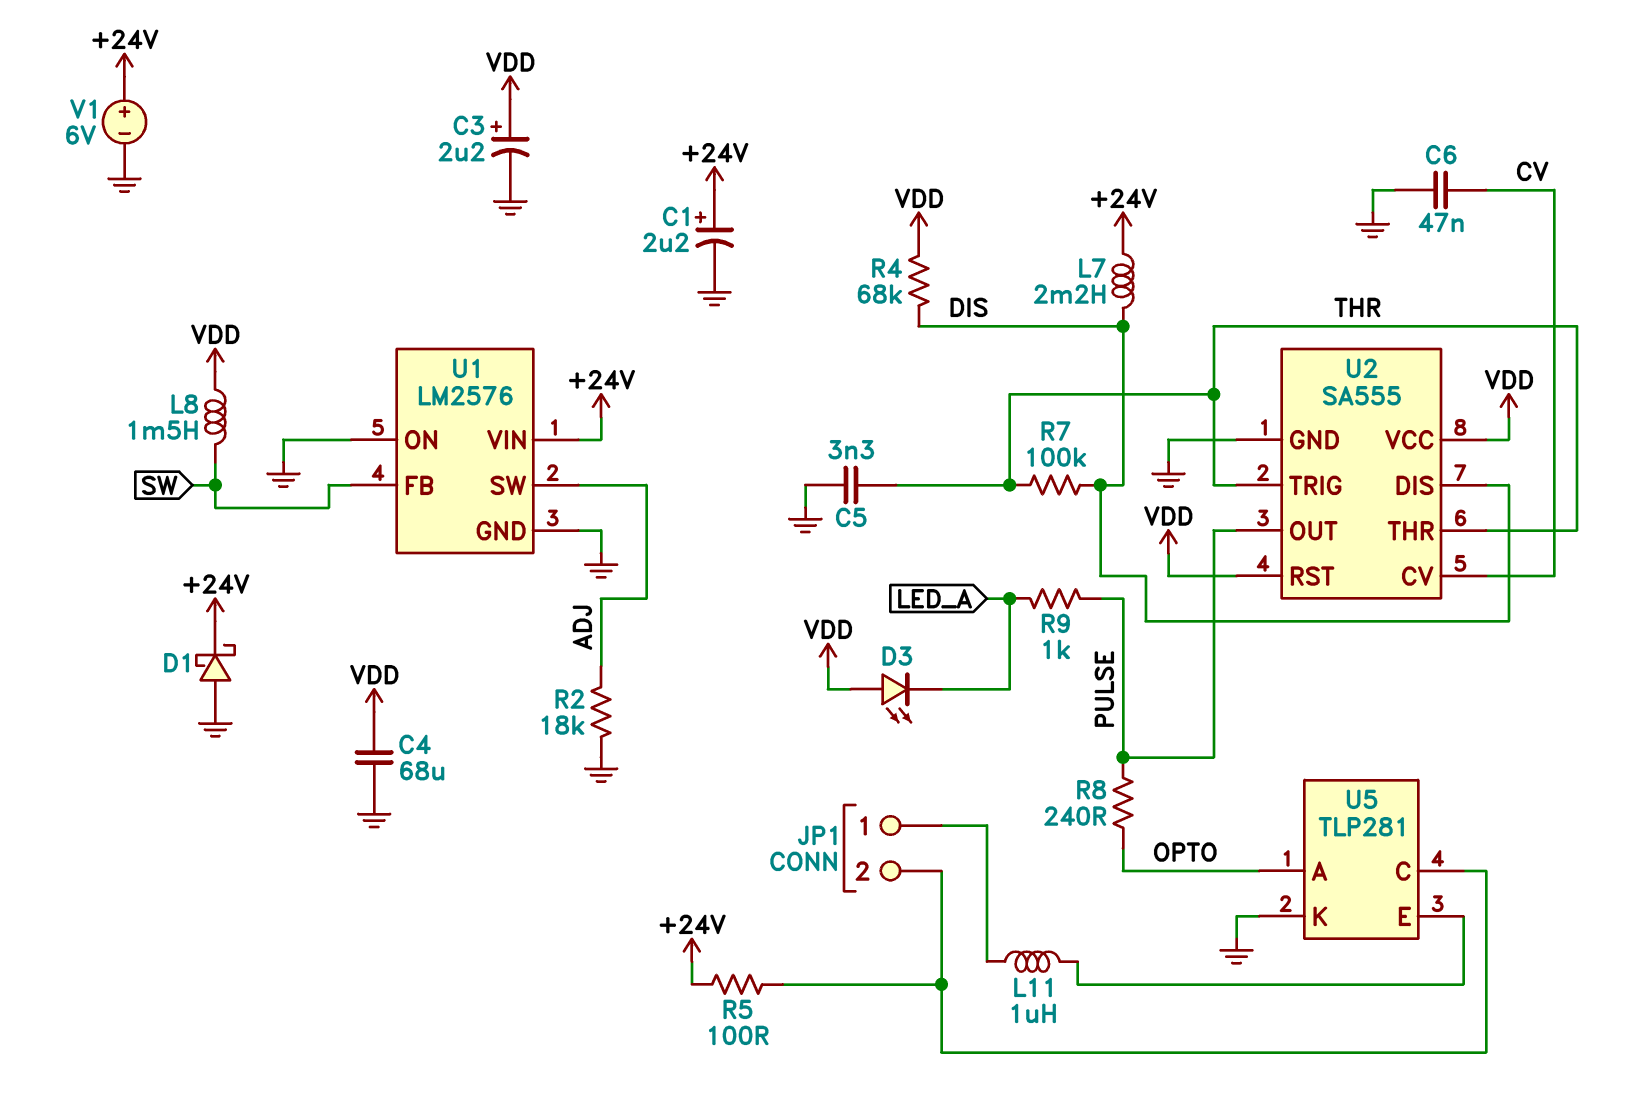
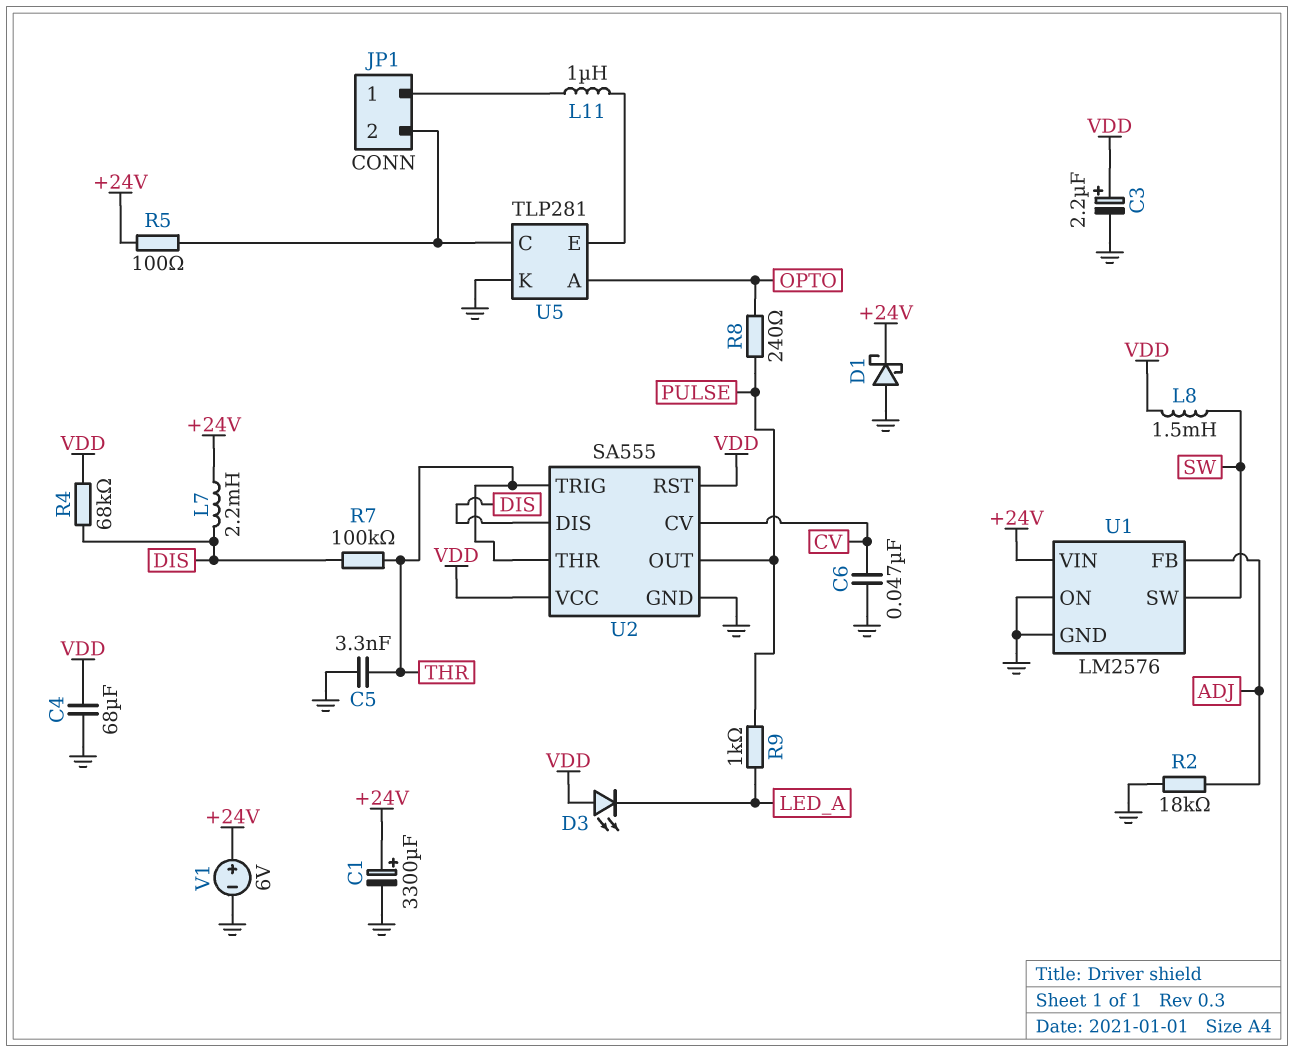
C1: 2.2uF (plus +24V, minus GND) -> 3300uF (plus +24V, minus GND)
U1 pin FB: SW -> ADJ
U1 pin SW: ADJ -> SW

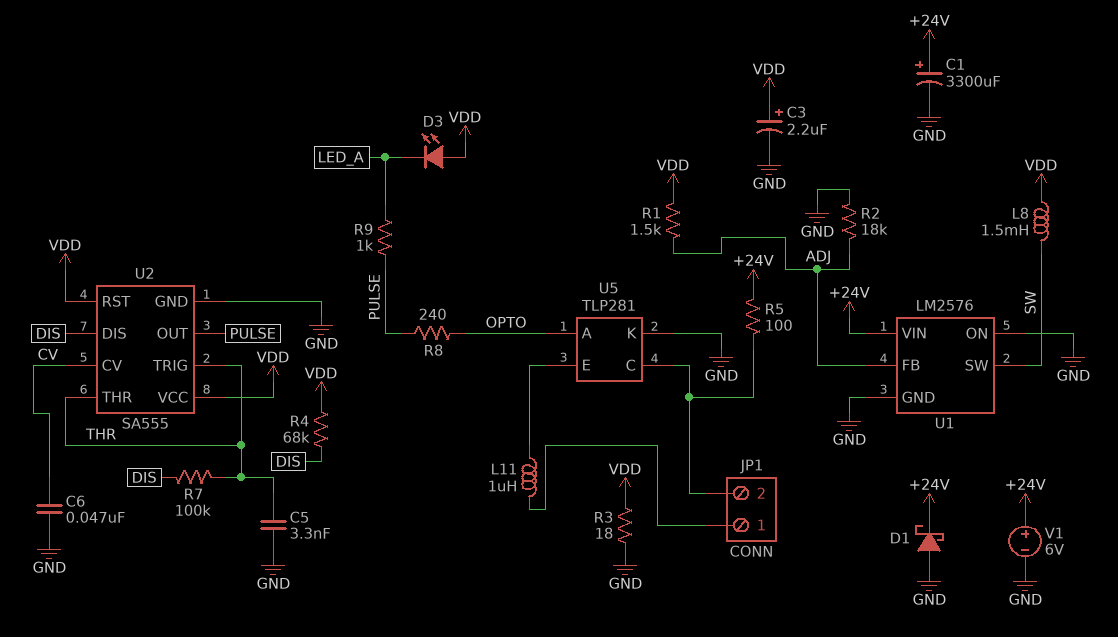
C4: 68uF (GND, VDD) -> none
L7: 2.2mH (+24V, DIS) -> none
R1: none -> 1.5k (ADJ, VDD)
R3: none -> 18 (GND, VDD)

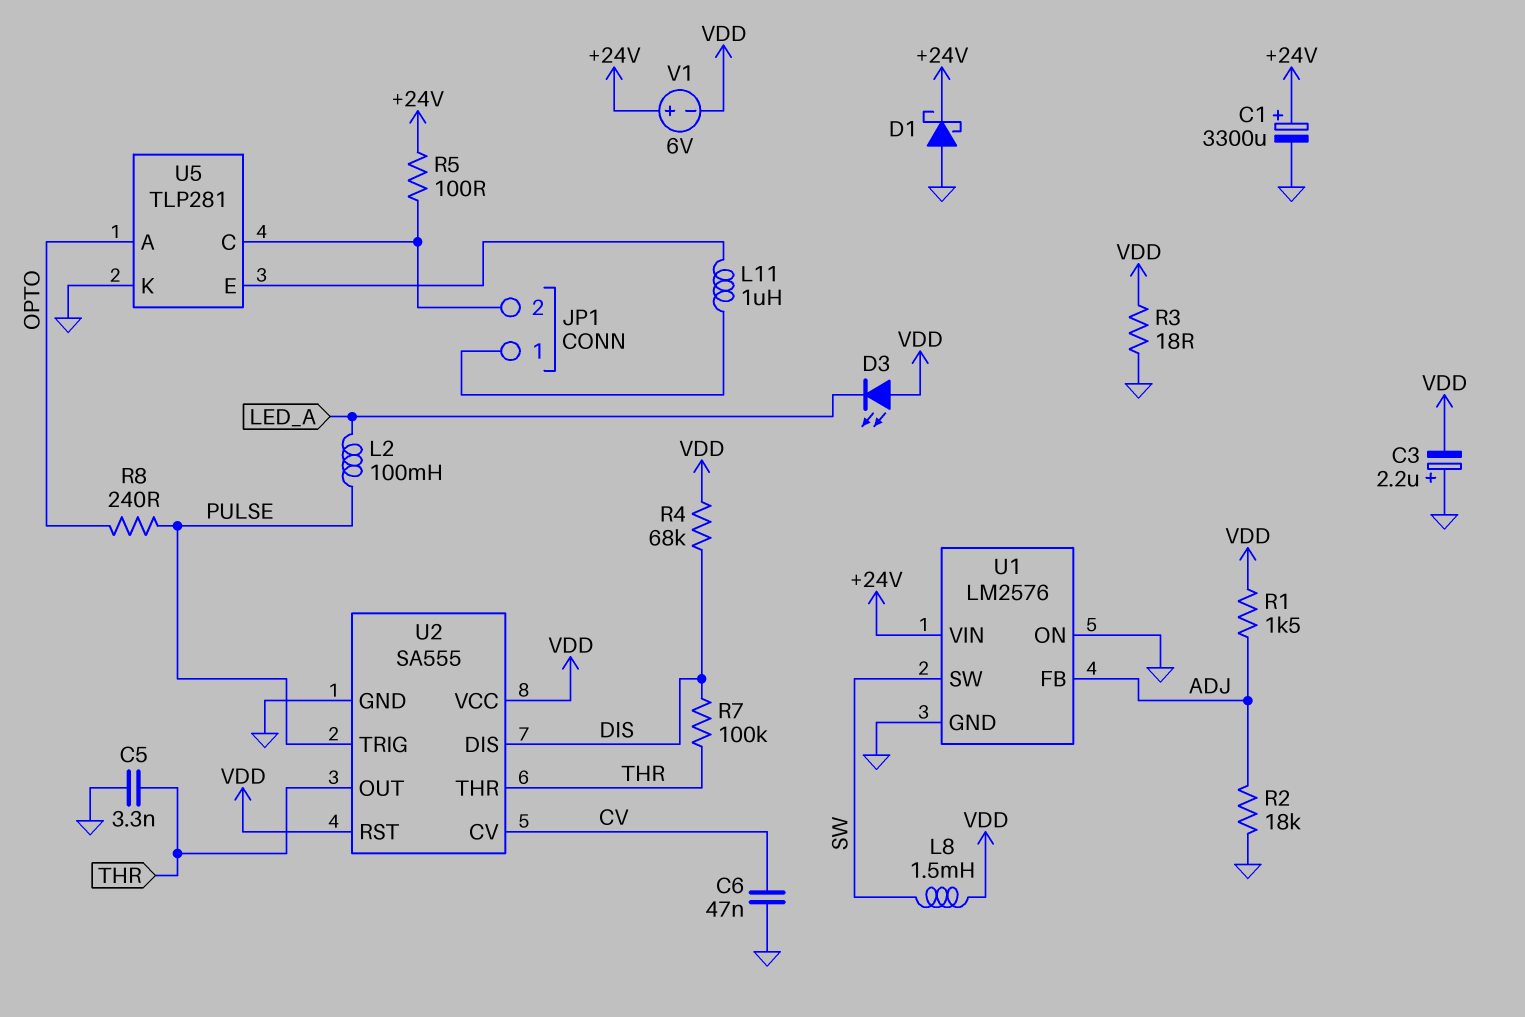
C3: 2.2uF (plus VDD, minus GND) -> 2.2uF (plus GND, minus VDD)
L2: none -> 100mH (LED_A, PULSE)
R9: 1k (LED_A, PULSE) -> none
U2 pin OUT: PULSE -> THR
U2 pin TRIG: THR -> PULSE
V1: 6V (plus +24V, minus GND) -> 6V (plus +24V, minus VDD)

